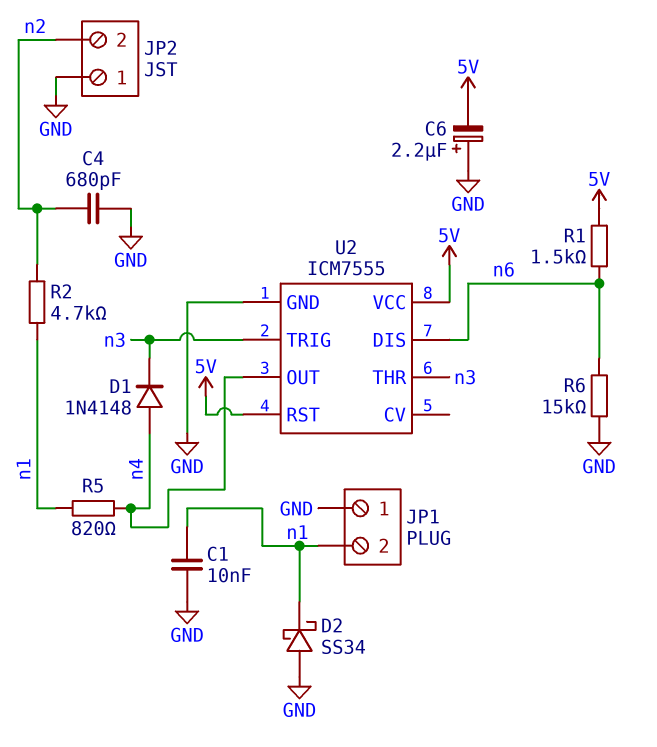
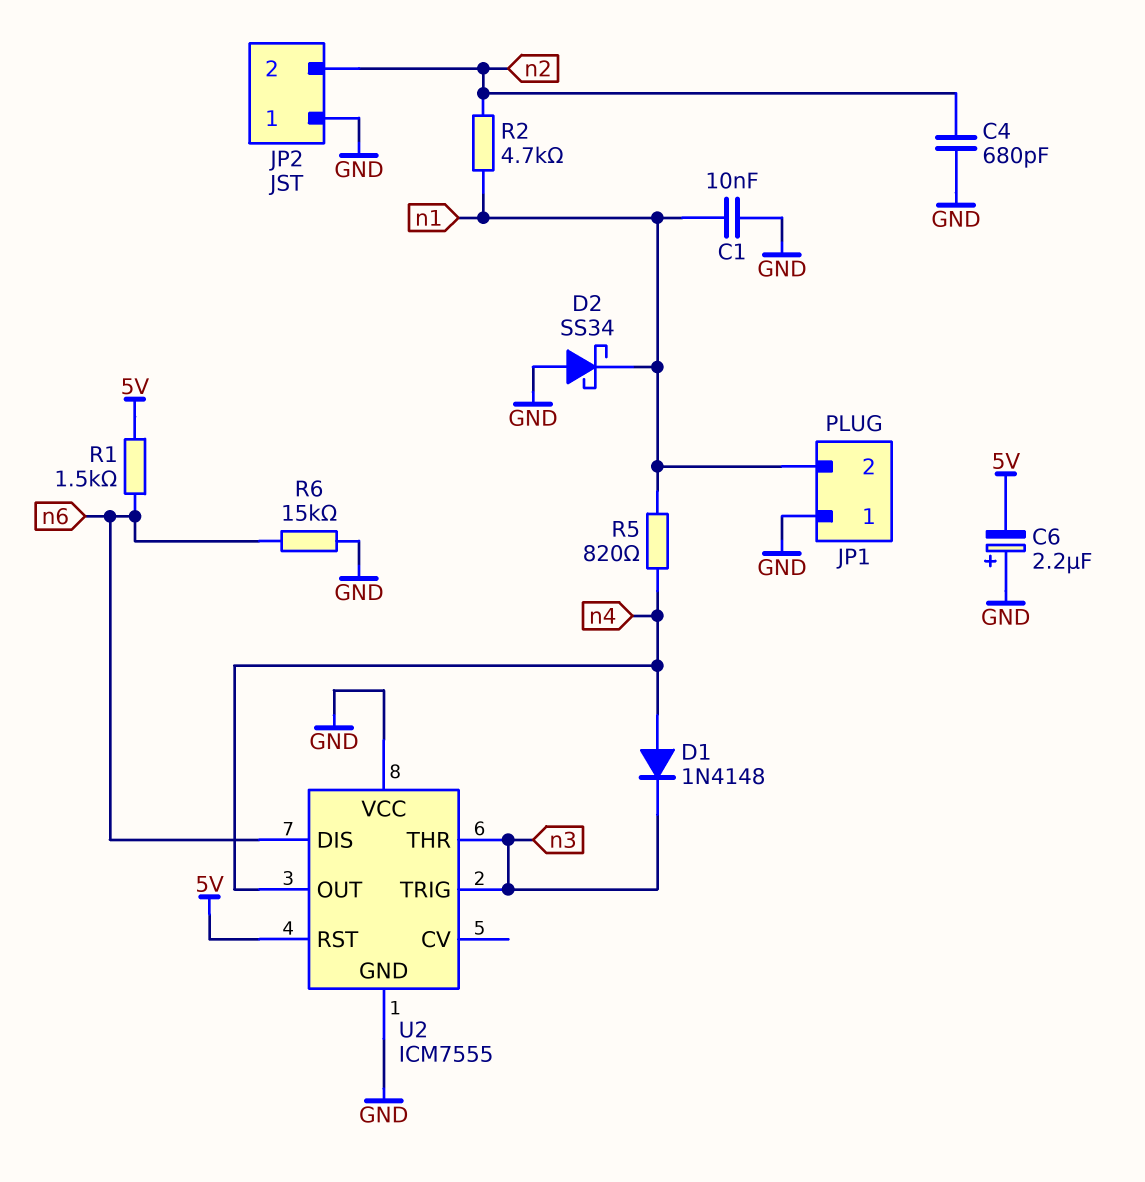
U2 pin VCC: 5V -> GND

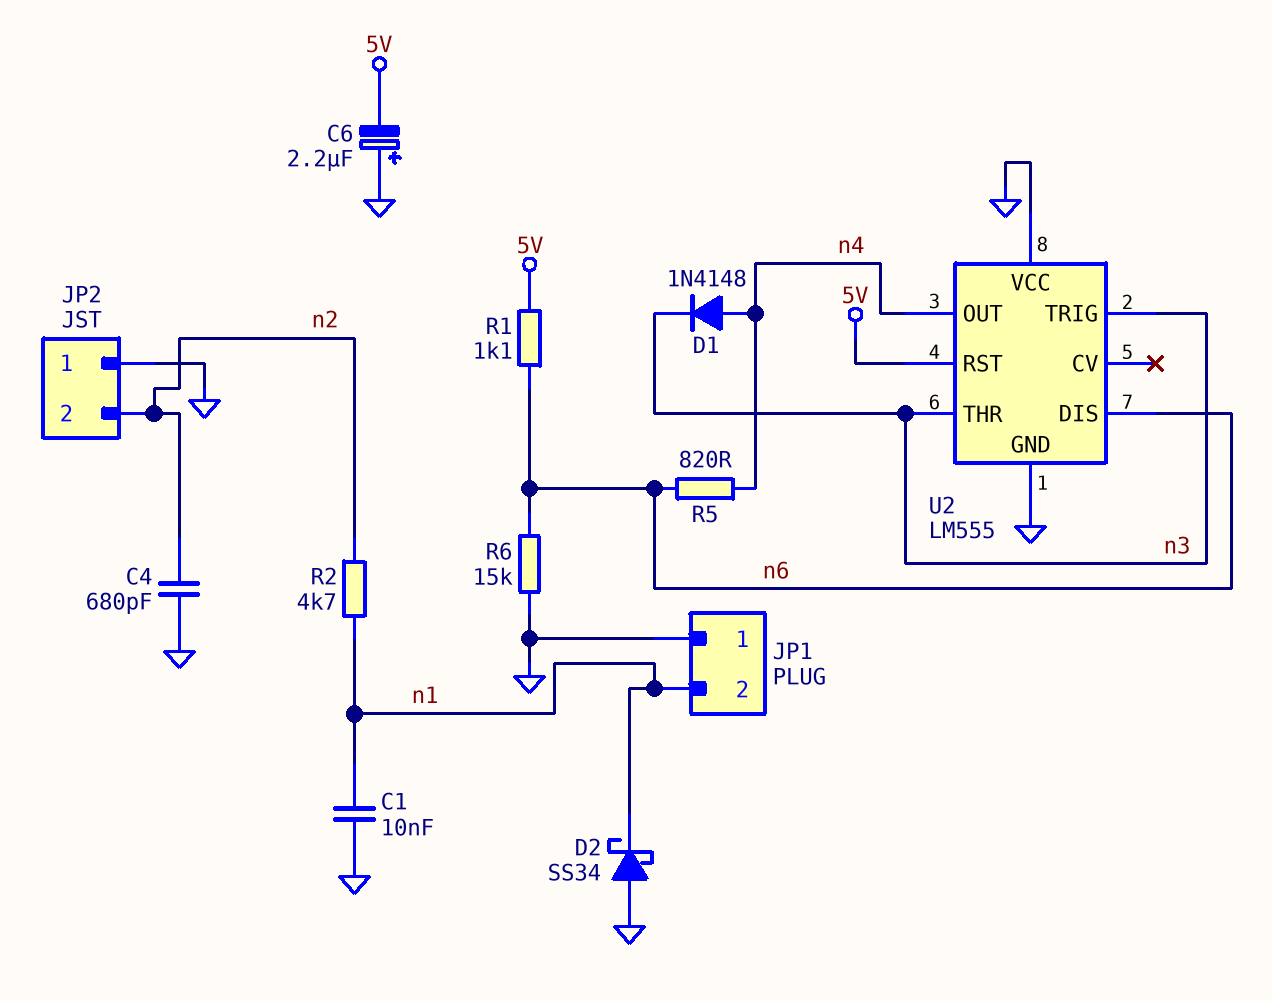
R1: 1.5k (5V, n6) -> 1.1k (5V, n6)
R5: 820 (n1, n4) -> 820 (n4, n6)
U2: ICM7555 -> LM555

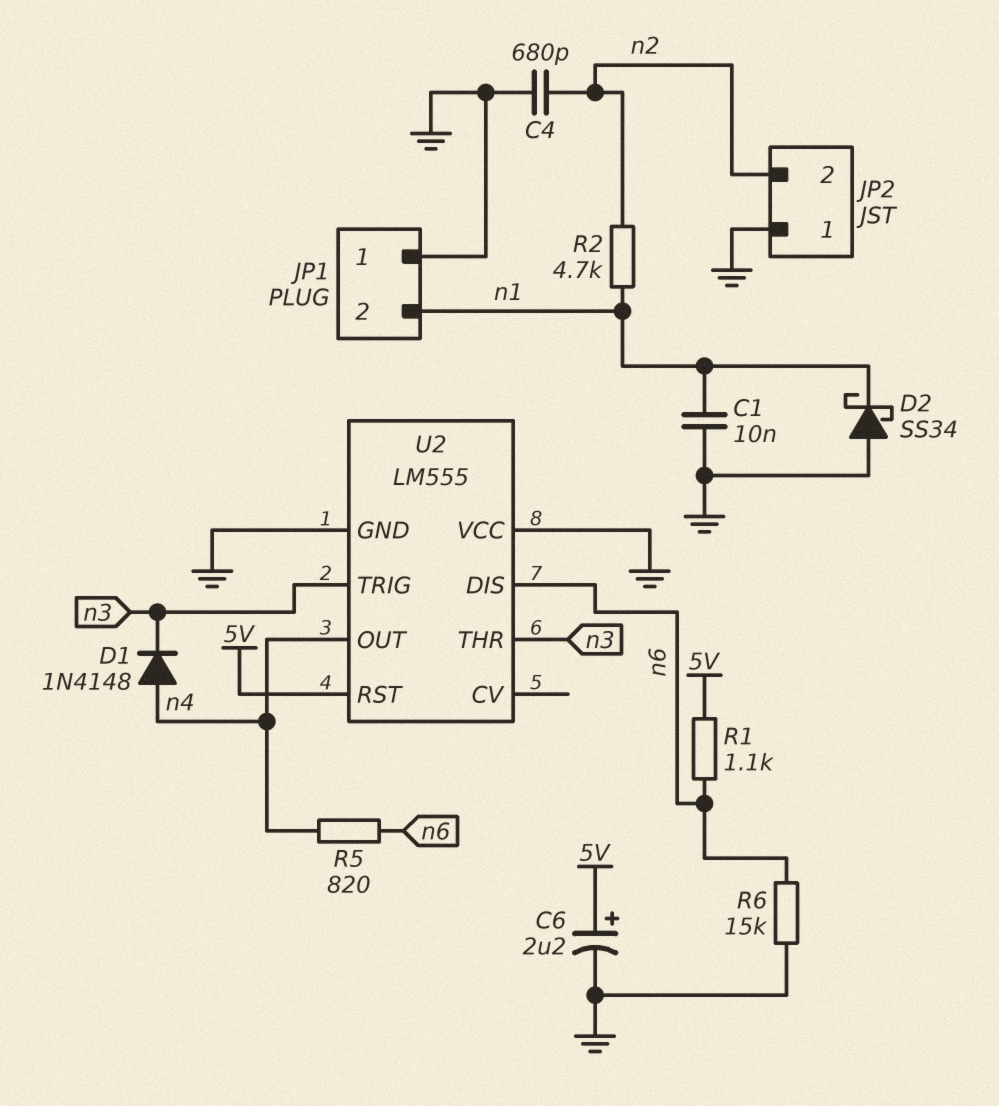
C6: 2.2uF (plus GND, minus 5V) -> 2.2uF (plus 5V, minus GND)

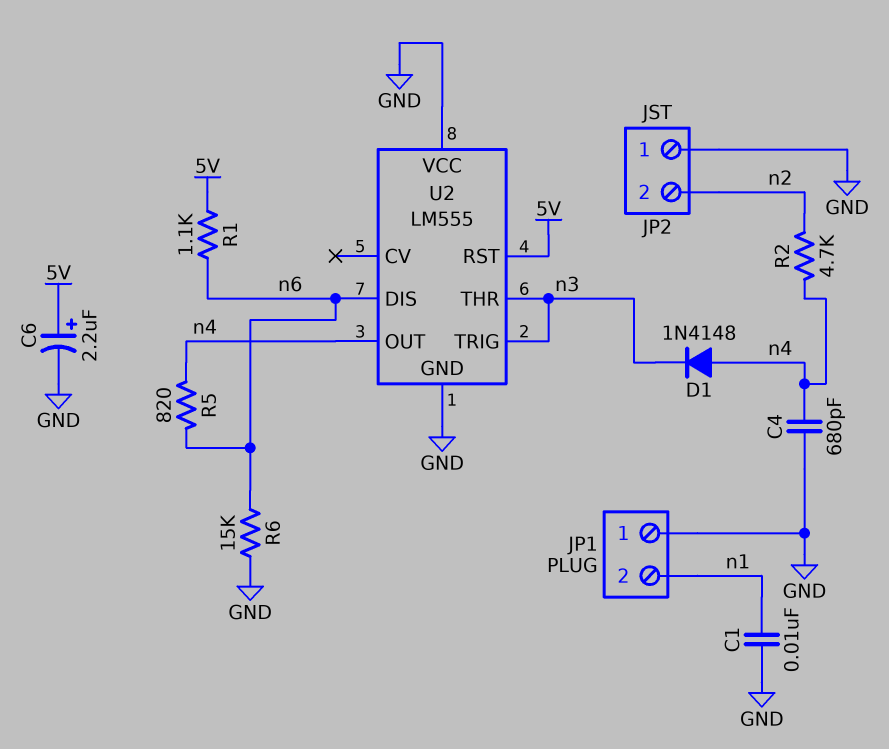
C4: 680pF (GND, n2) -> 680pF (GND, n4)
D2: schottky SS34 (A GND, K n1) -> none
R2: 4.7k (n1, n2) -> 4.7k (n2, n4)

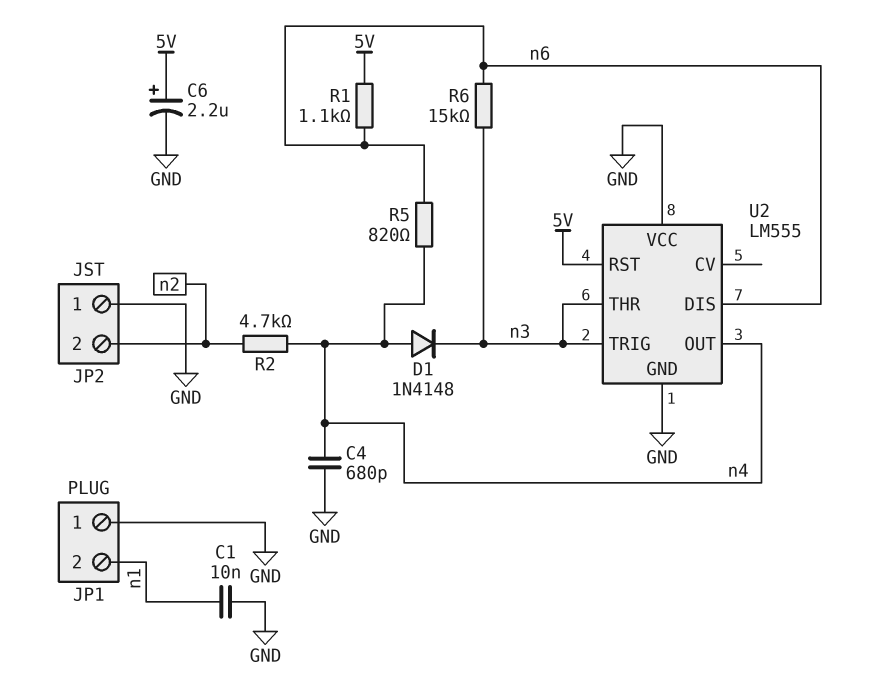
R6: 15k (GND, n6) -> 15k (n3, n6)

